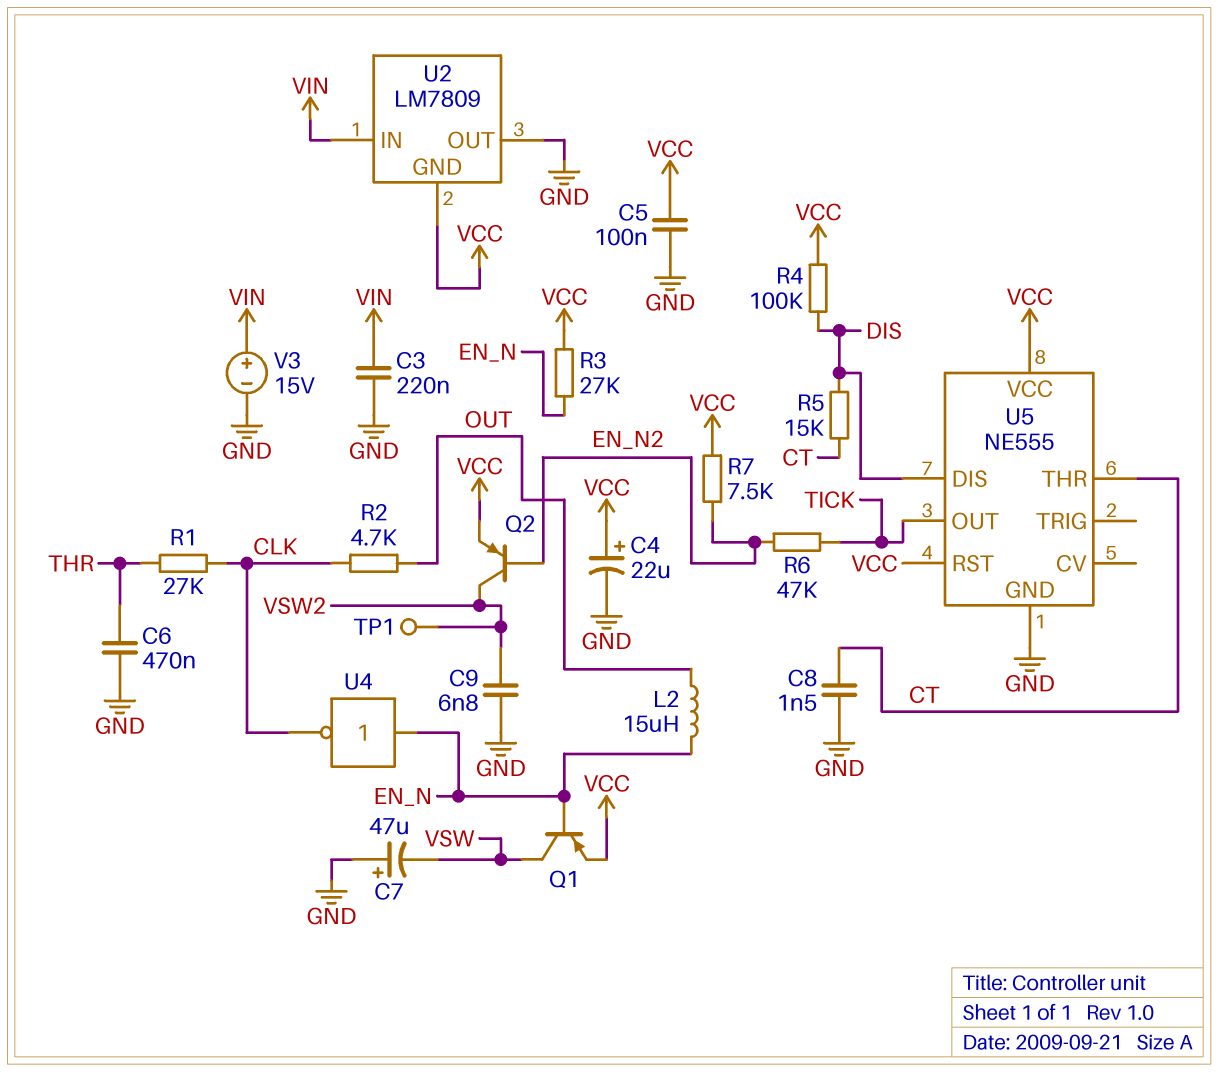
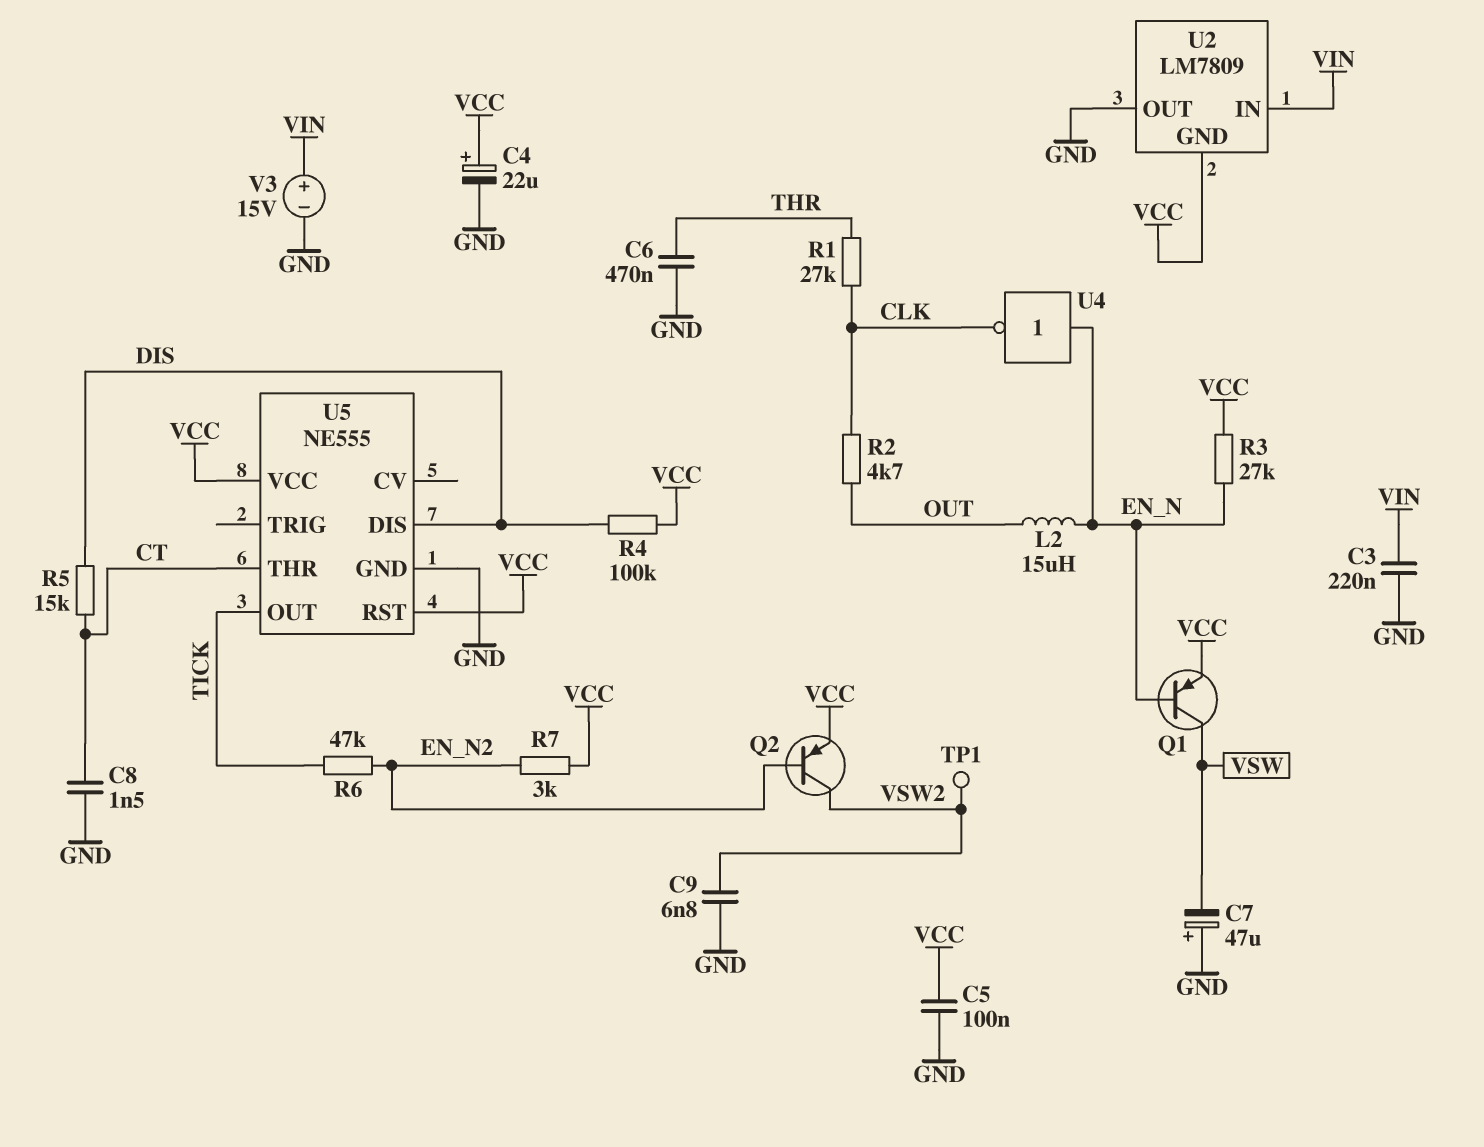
R7: 7.5k (EN_N2, VCC) -> 3k (EN_N2, VCC)

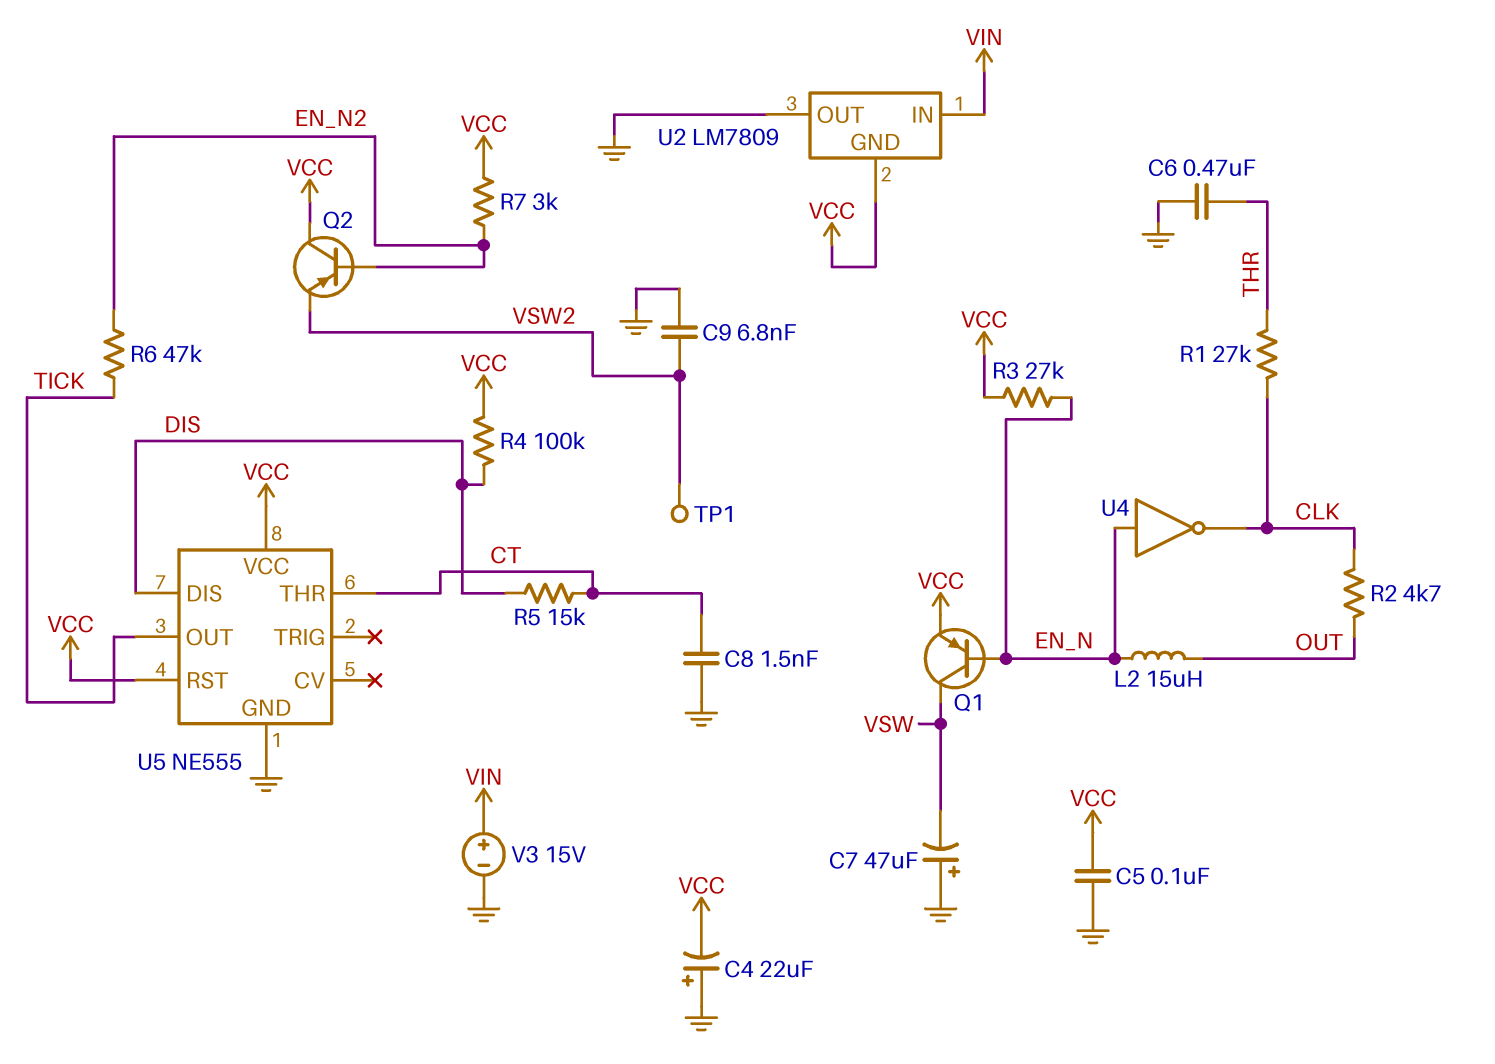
C3: 220nF (GND, VIN) -> none
C4: 22uF (plus VCC, minus GND) -> 22uF (plus GND, minus VCC)
Q2: PNP (B EN_N2, C VSW2, E VCC) -> PNP (B EN_N2, C VCC, E VSW2)

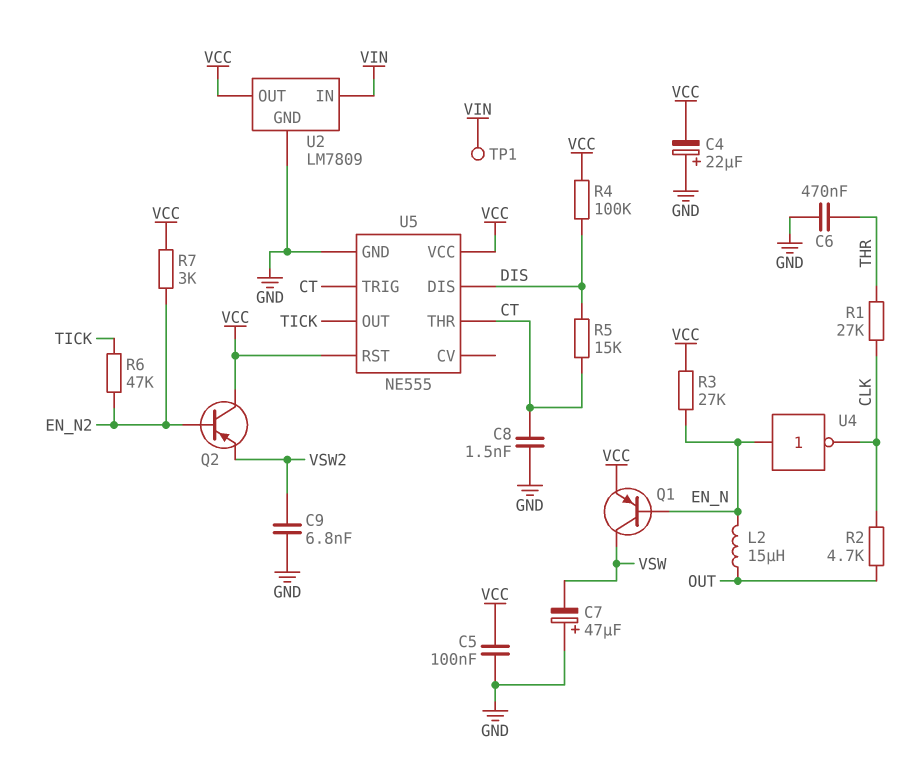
TP1: test point (VSW2) -> test point (VIN)
U2 pin GND: VCC -> GND
U2 pin OUT: GND -> VCC
U5 pin TRIG: none -> CT
V3: 15V (plus VIN, minus GND) -> none

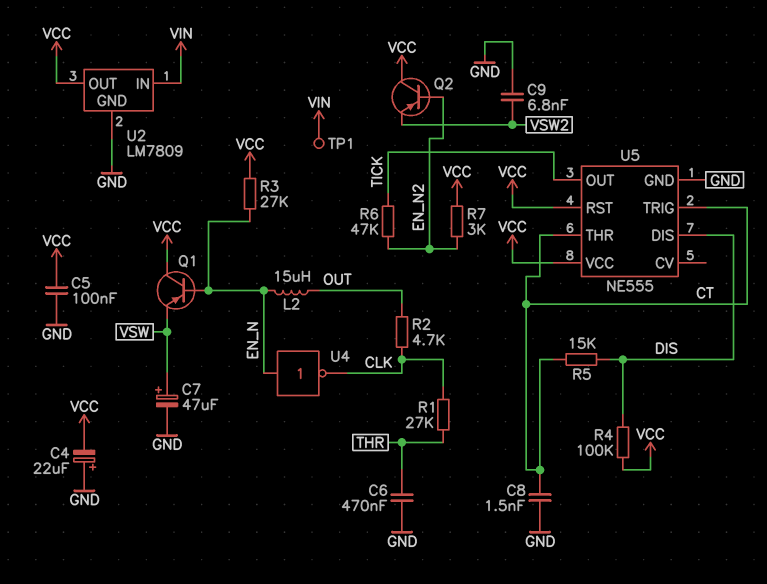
C7: 47uF (plus GND, minus VSW) -> 47uF (plus VSW, minus GND)
Q1: PNP (B EN_N, C VSW, E VCC) -> PNP (B EN_N, C VCC, E VSW)

